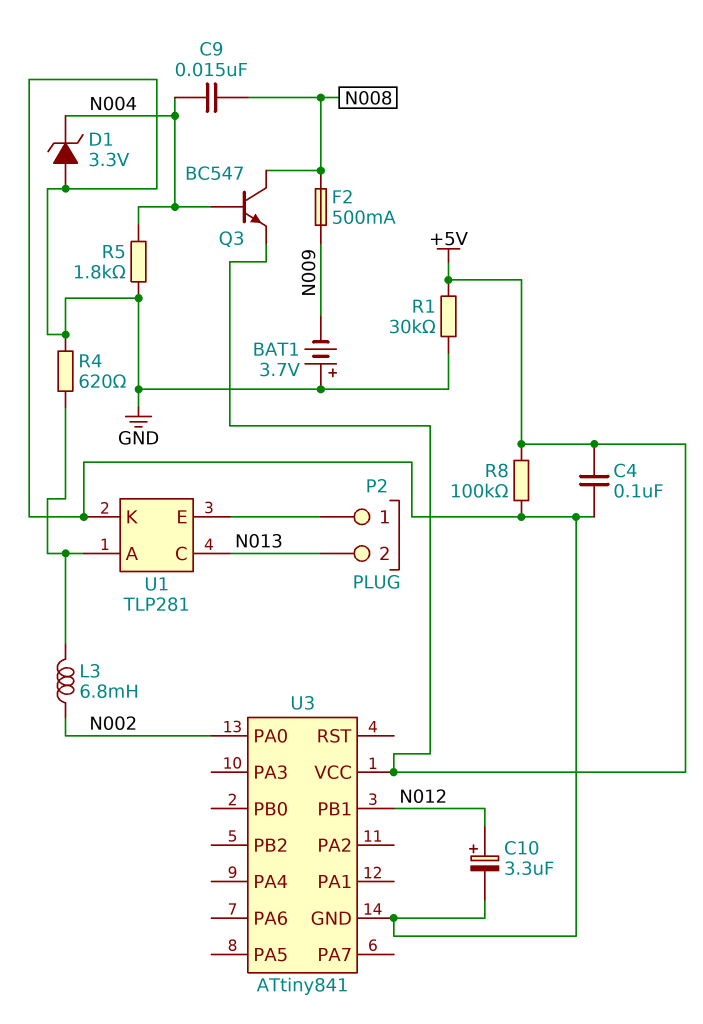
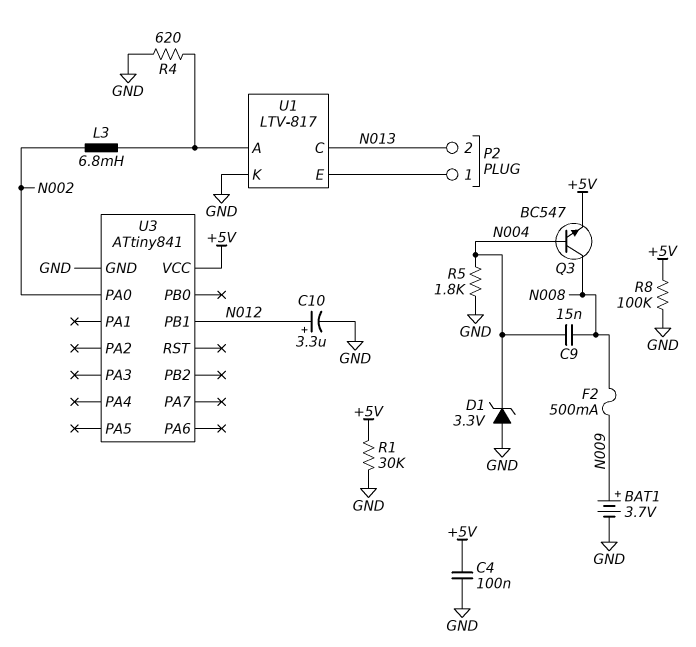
BAT1: 3.7V (plus GND, minus N009) -> 3.7V (plus N009, minus GND)
U1: TLP281 -> LTV-817

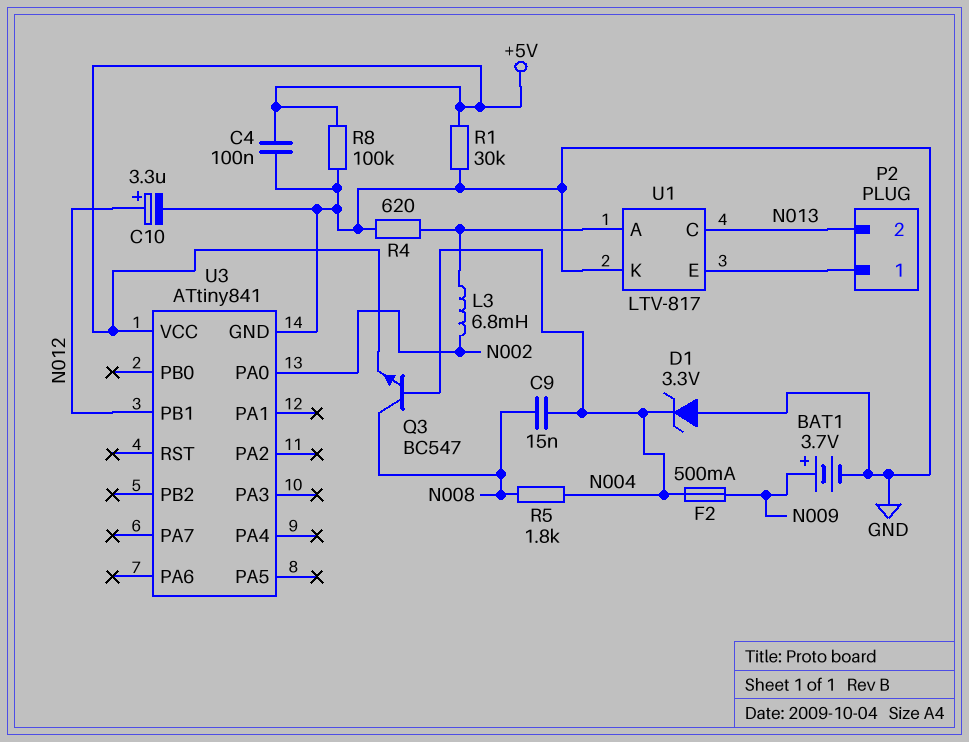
F2: 500mA (N008, N009) -> 500mA (N004, N009)
R5: 1.8k (GND, N004) -> 1.8k (N004, N008)

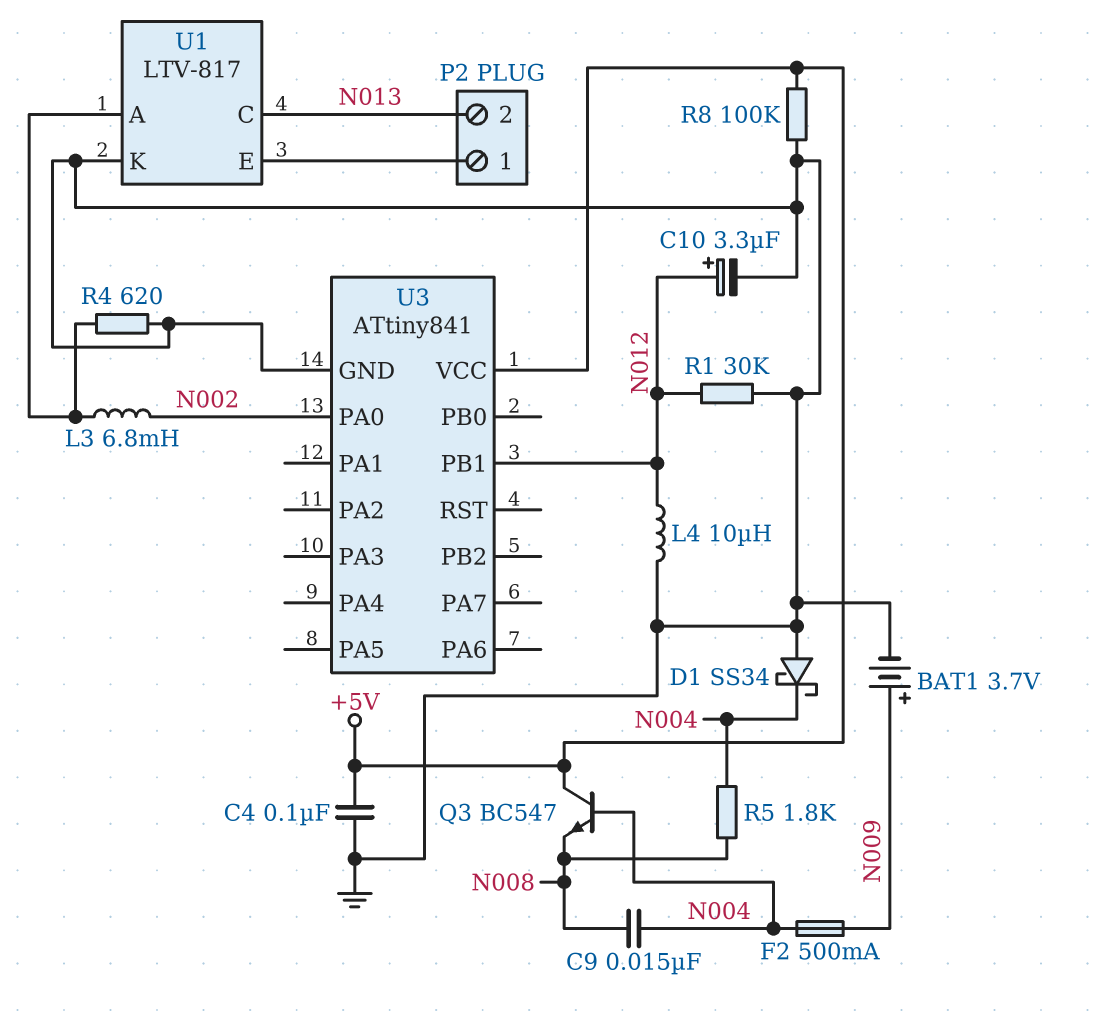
D1: zener 3.3V (A GND, K N004) -> schottky SS34 (A GND, K N004)
L4: none -> 10uH (GND, N012)
Q3: NPN BC547 (B N004, C N008, E +5V) -> NPN BC547 (B N004, C +5V, E N008)
R1: 30k (+5V, GND) -> 30k (GND, N012)

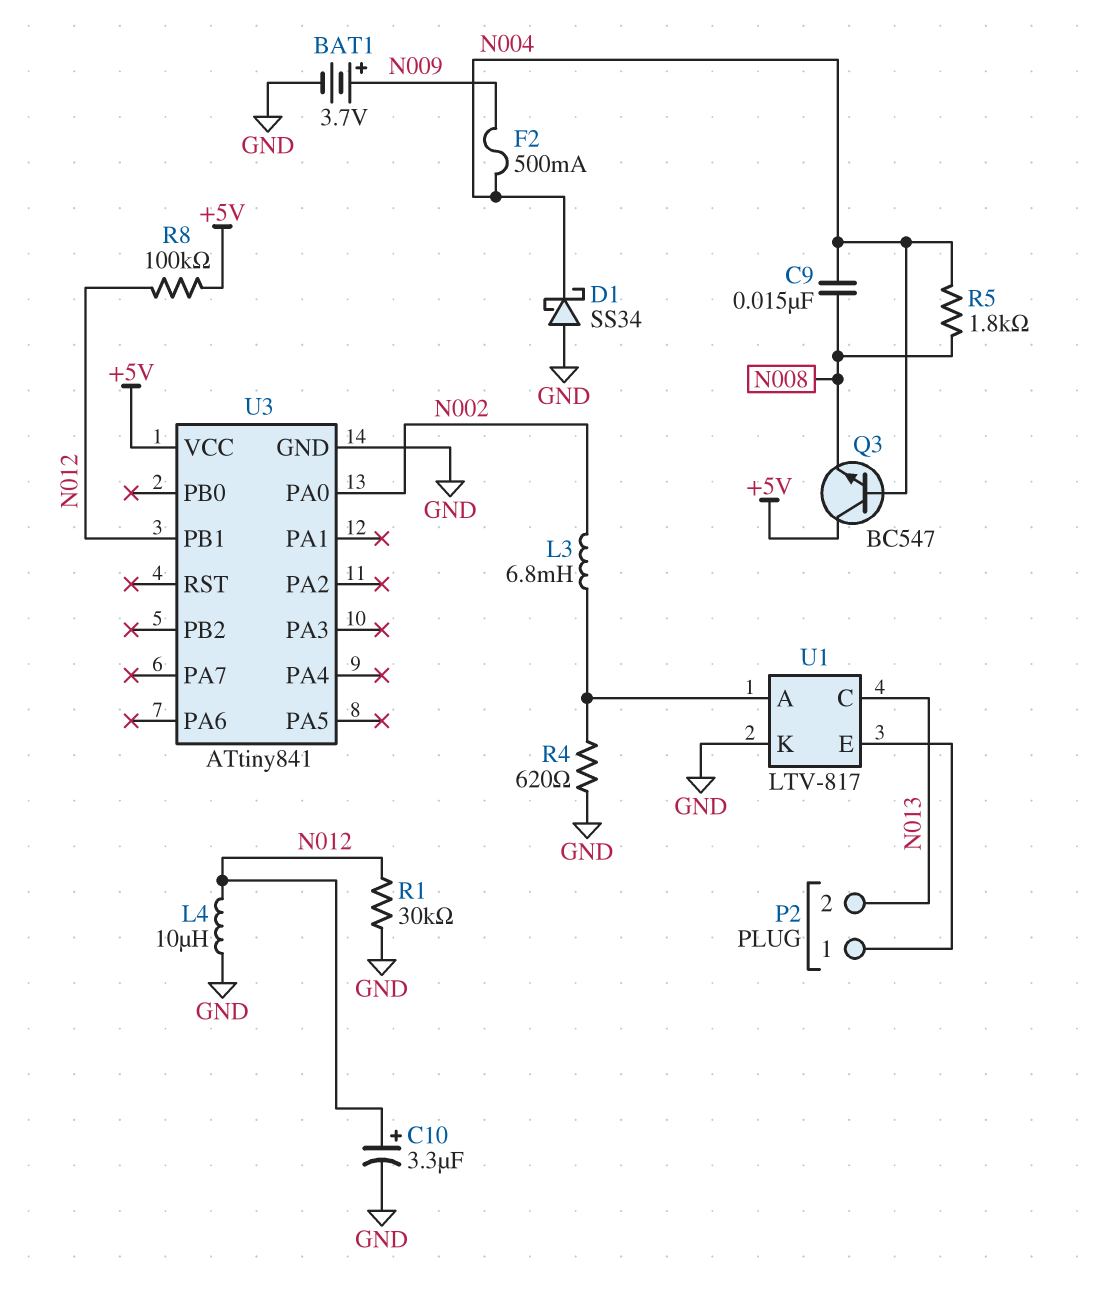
C4: 100nF (+5V, GND) -> none
R8: 100k (+5V, GND) -> 100k (+5V, N012)

